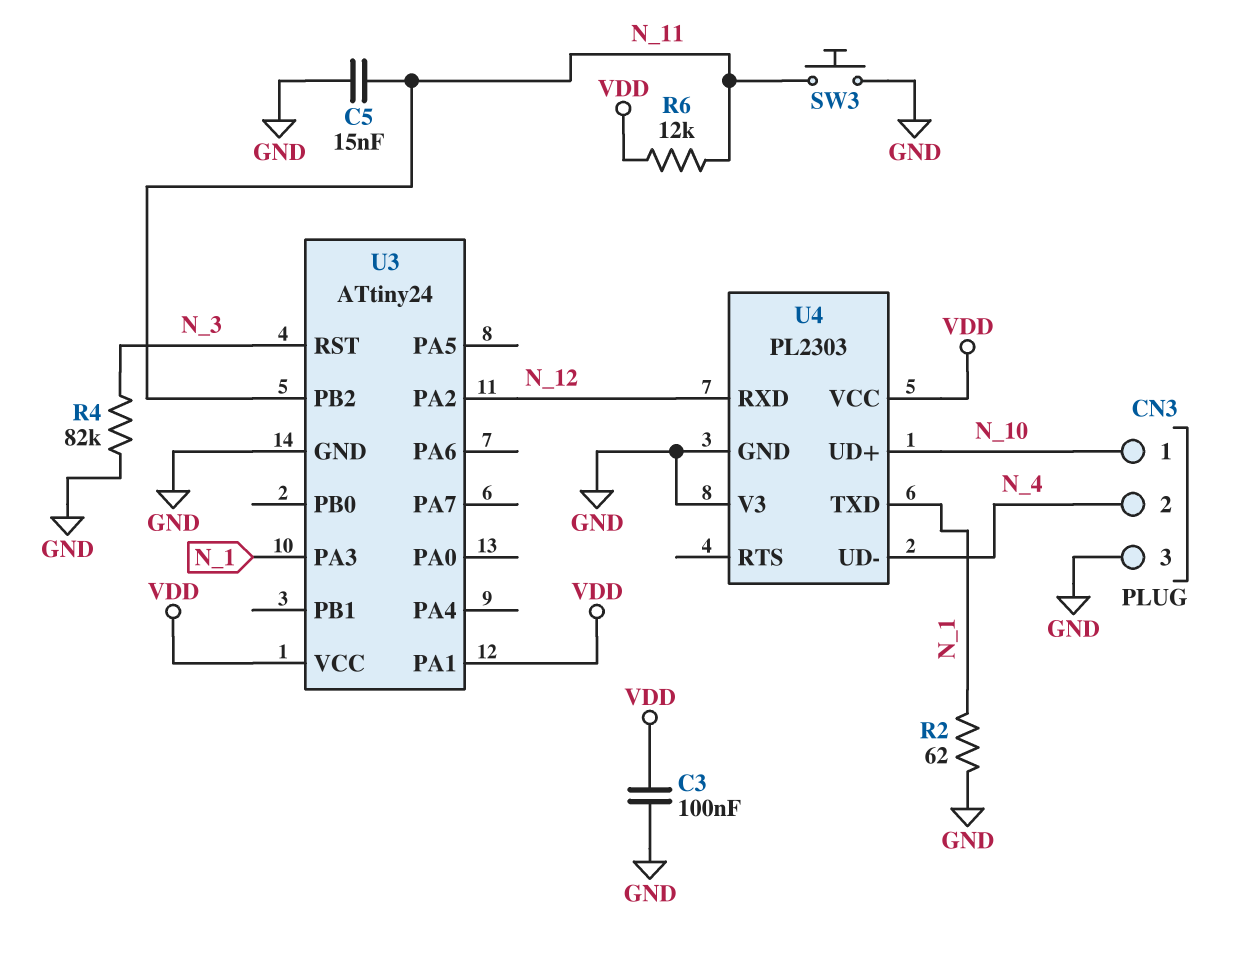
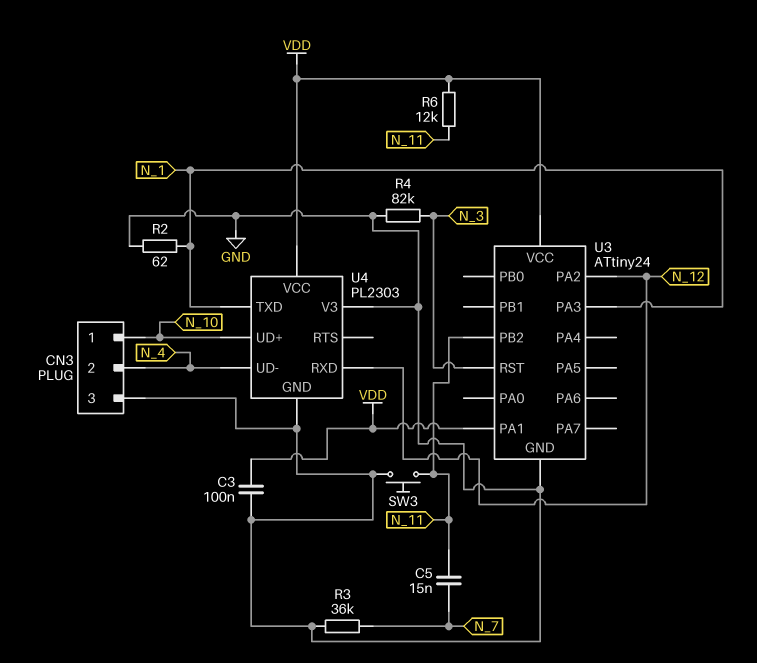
C5: 15nF (GND, N_11) -> 15nF (N_7, N_11)
R3: none -> 36k (GND, N_7)

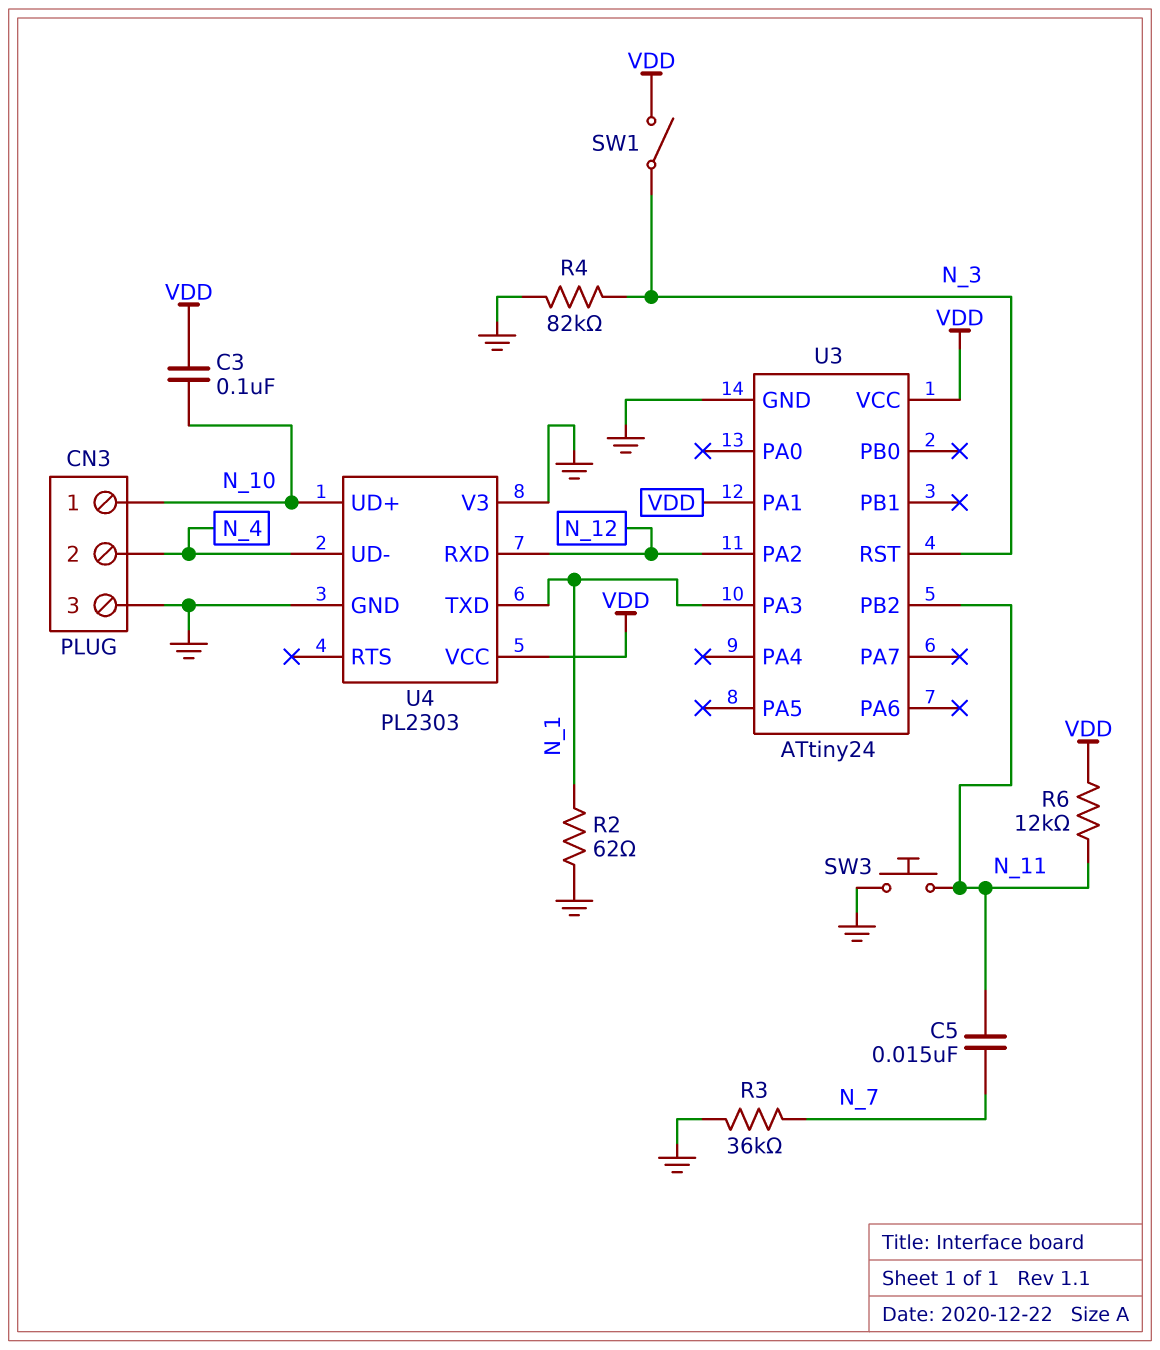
C3: 100nF (GND, VDD) -> 100nF (N_10, VDD)
SW1: none -> switch (N_3, VDD)

